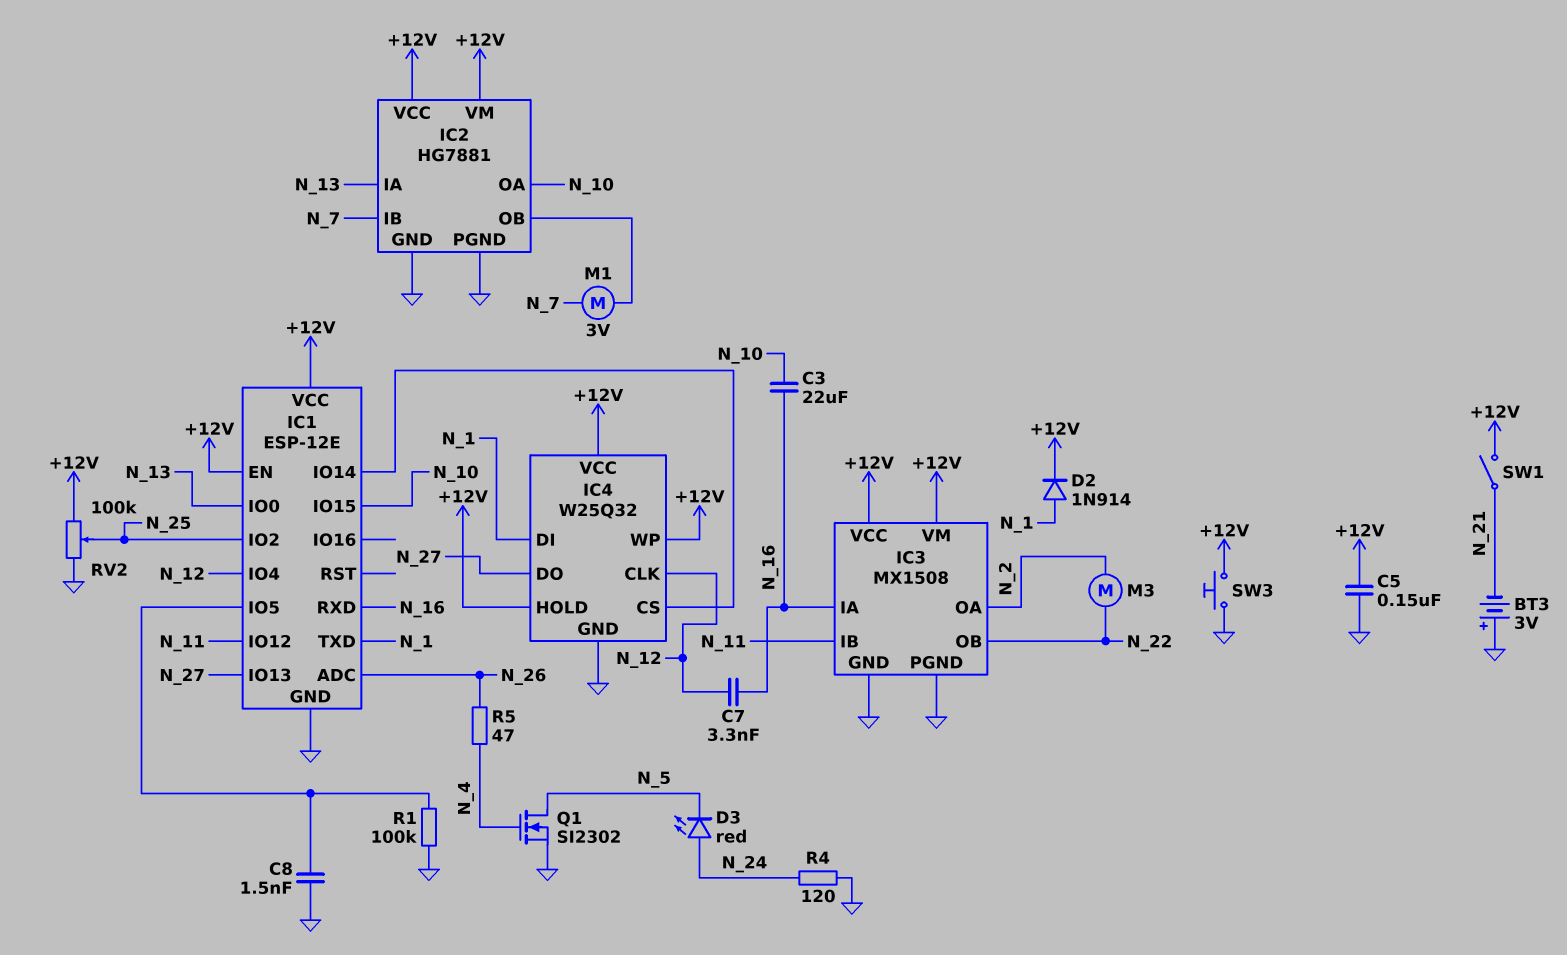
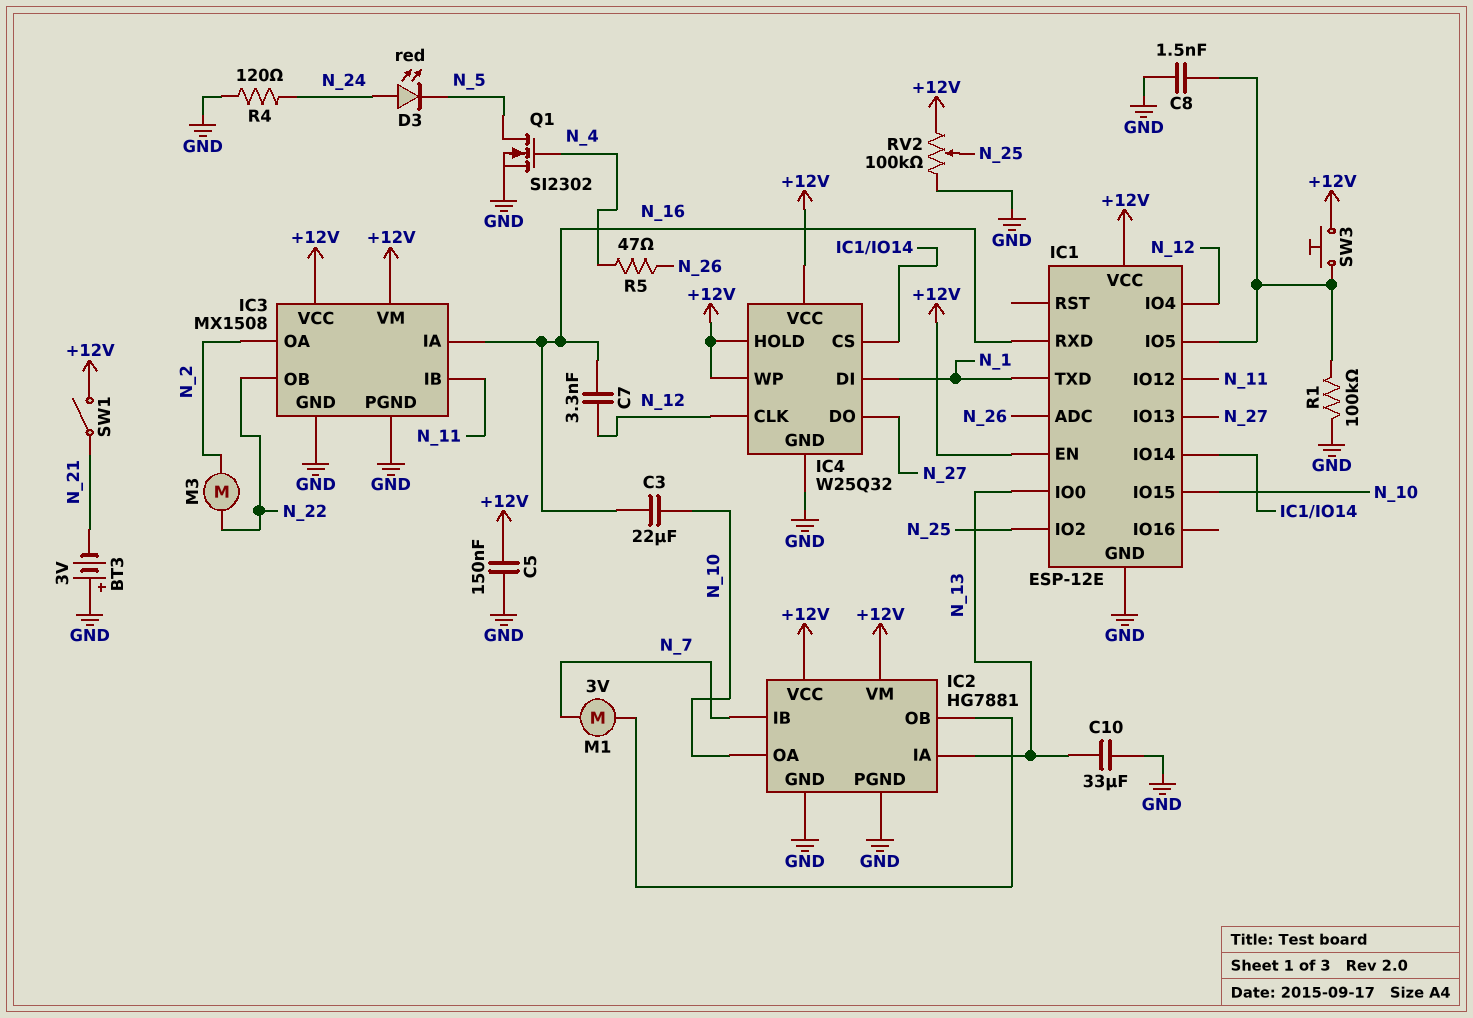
C10: none -> 33uF (GND, N_13)
D2: diode 1N914 (A N_1, K +12V) -> none
SW3: button (+12V, GND) -> button (+12V, IC1/IO5)

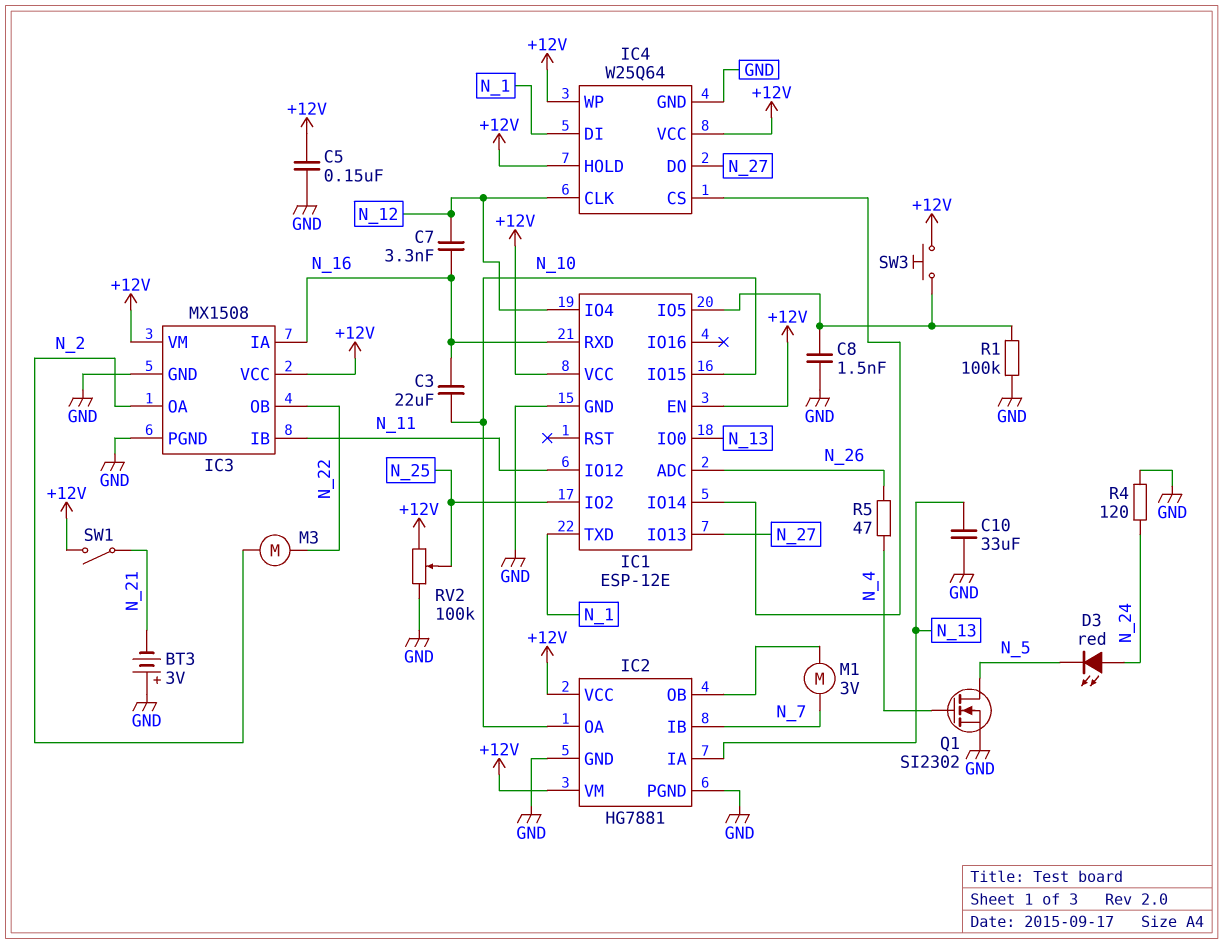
IC4: W25Q32 -> W25Q64

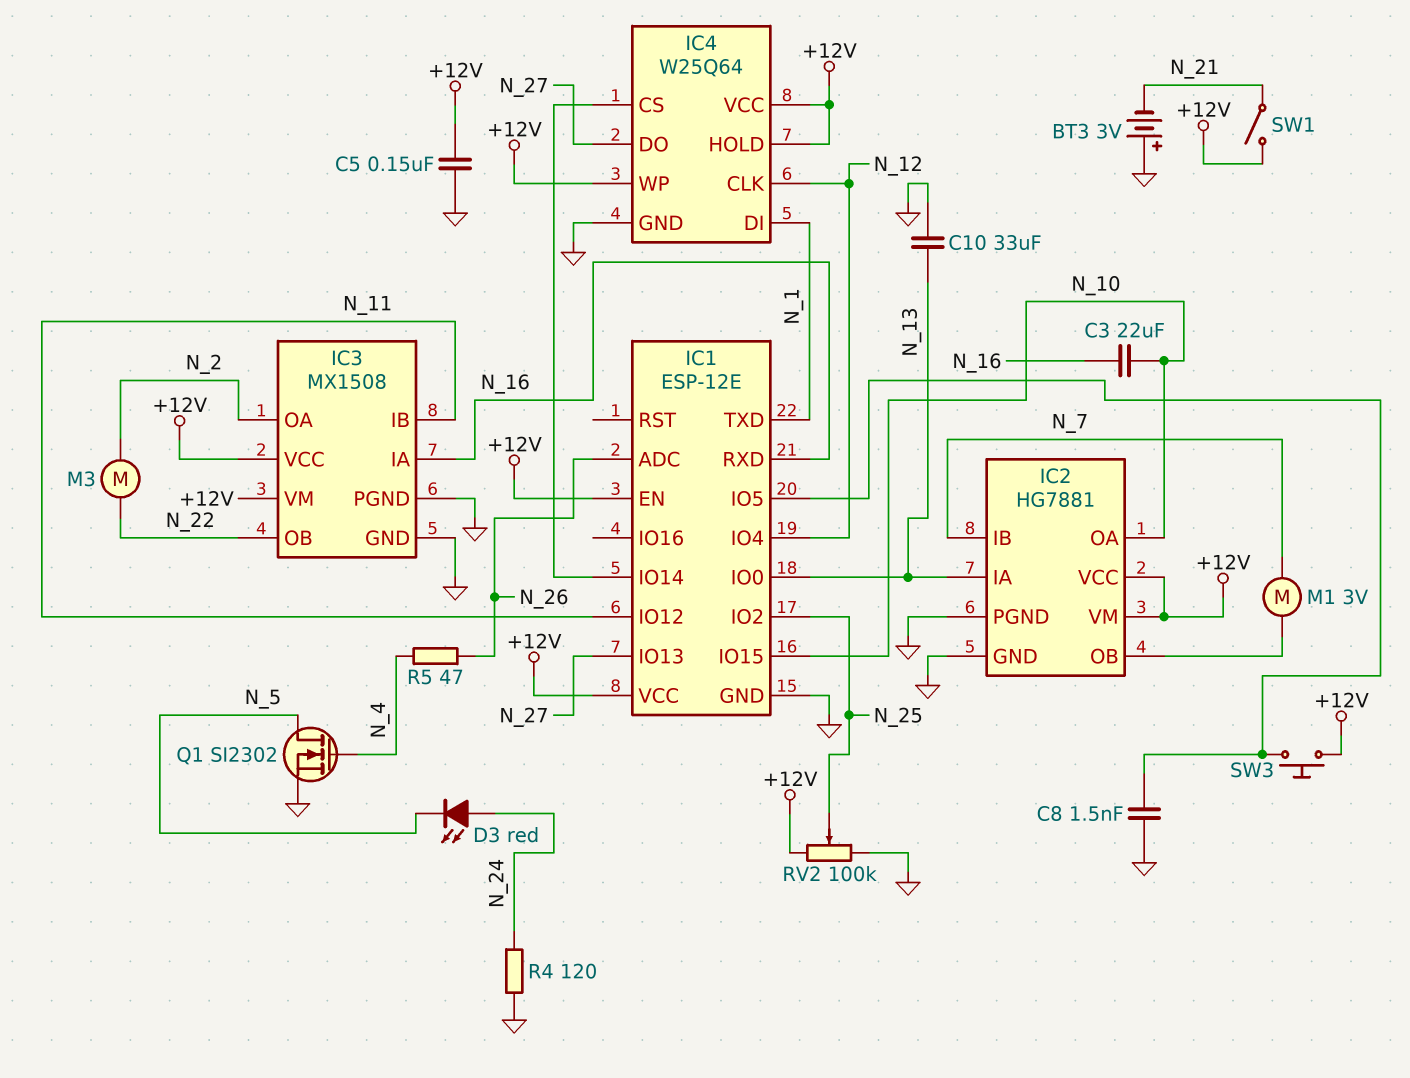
C7: 3.3nF (N_12, N_16) -> none
R1: 100k (GND, IC1/IO5) -> none

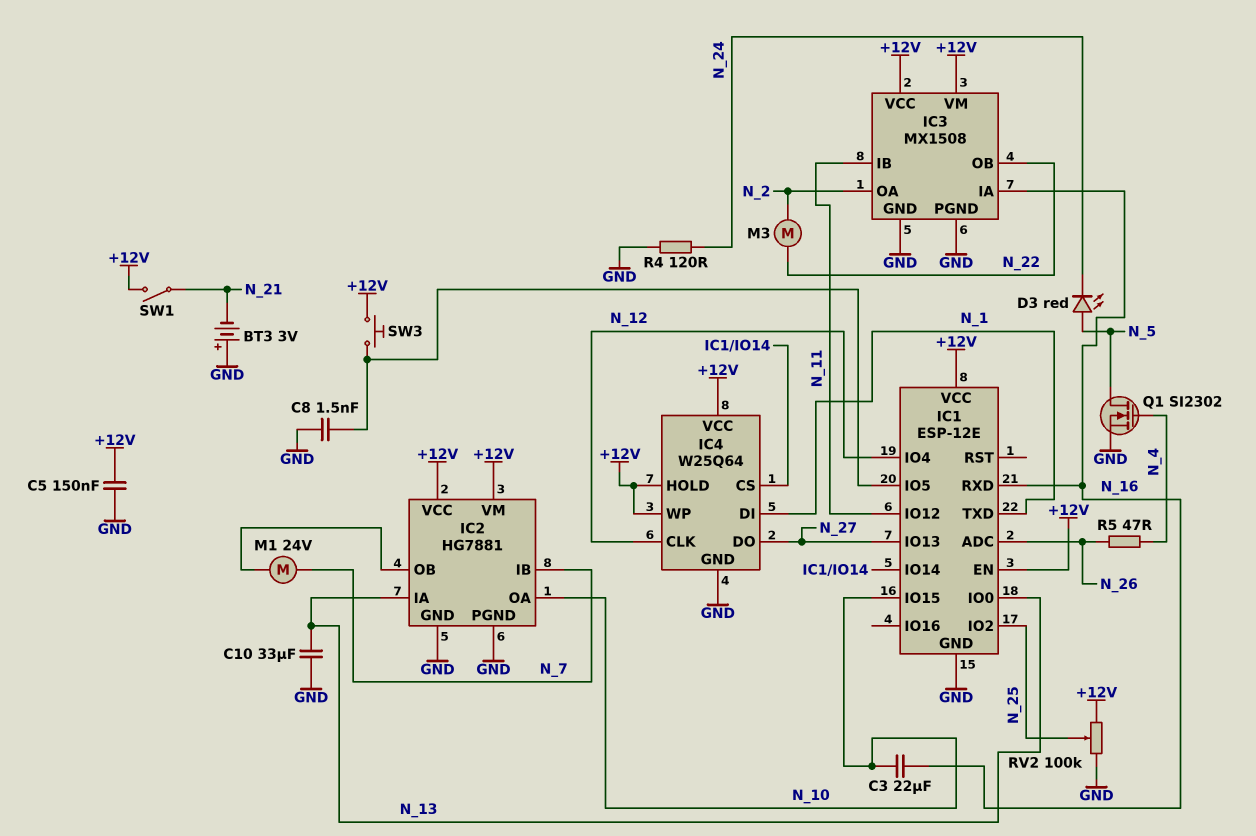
D3: LED red (A N_24, K N_5) -> LED red (A N_5, K N_24)
M1: motor 3V (IC2/OB, N_7) -> motor 24V (IC2/OB, N_7)

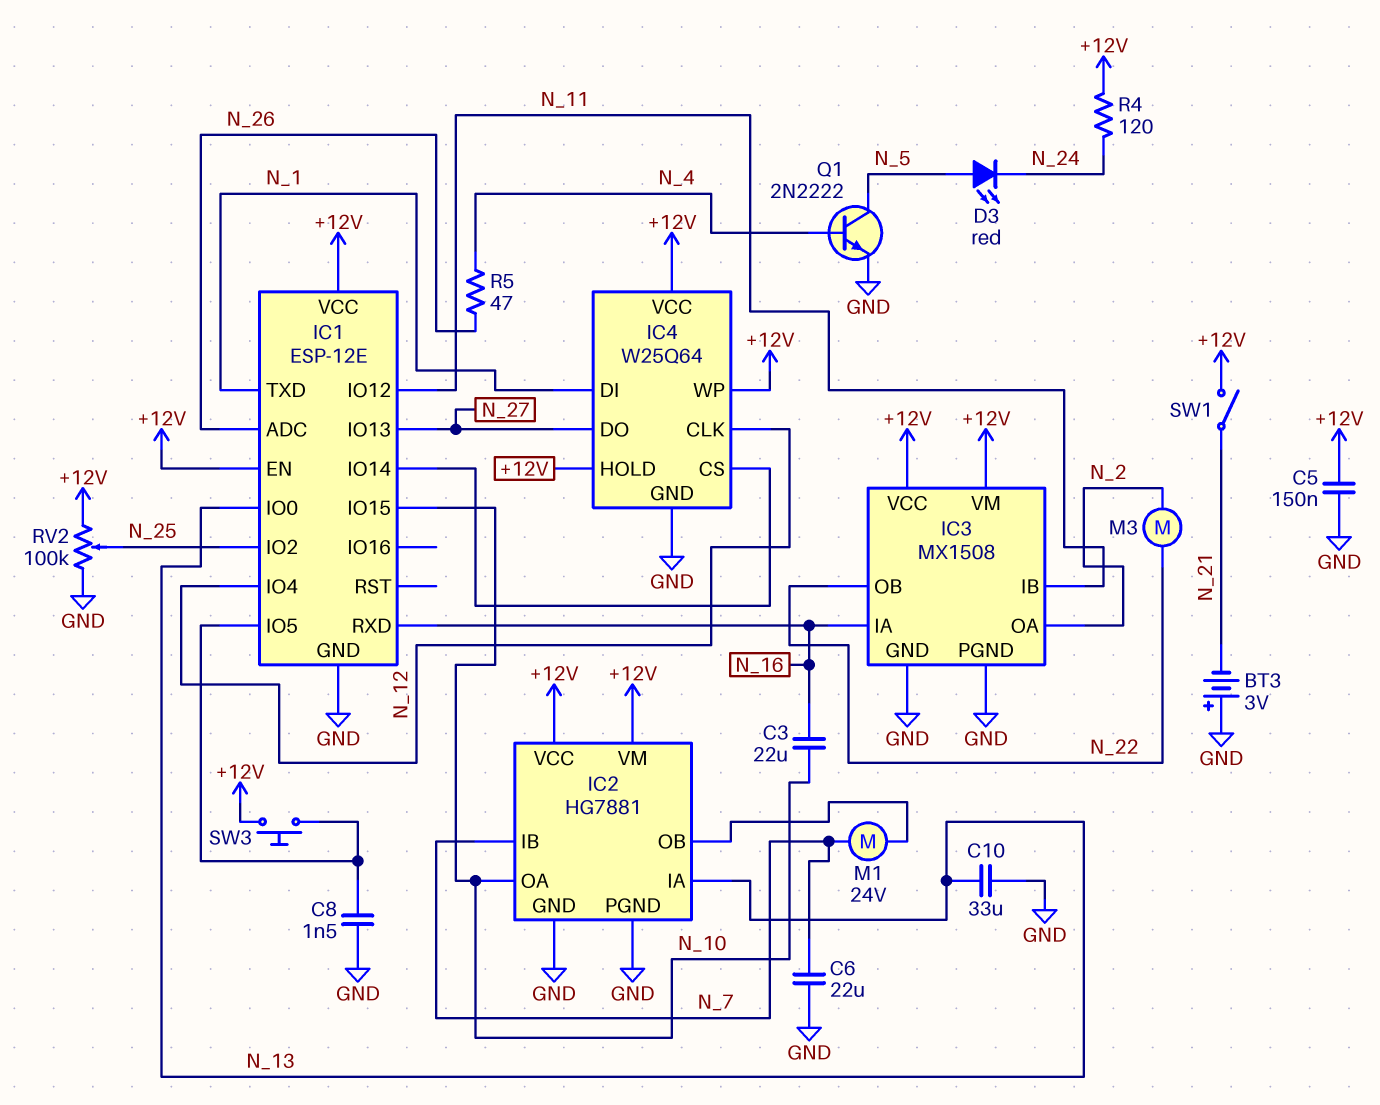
C6: none -> 22uF (GND, N_7)
Q1: NMOS SI2302 (G N_4, D N_5, S GND) -> NPN 2N2222 (B N_4, C N_5, E GND)
R4: 120 (GND, N_24) -> 120 (+12V, N_24)

